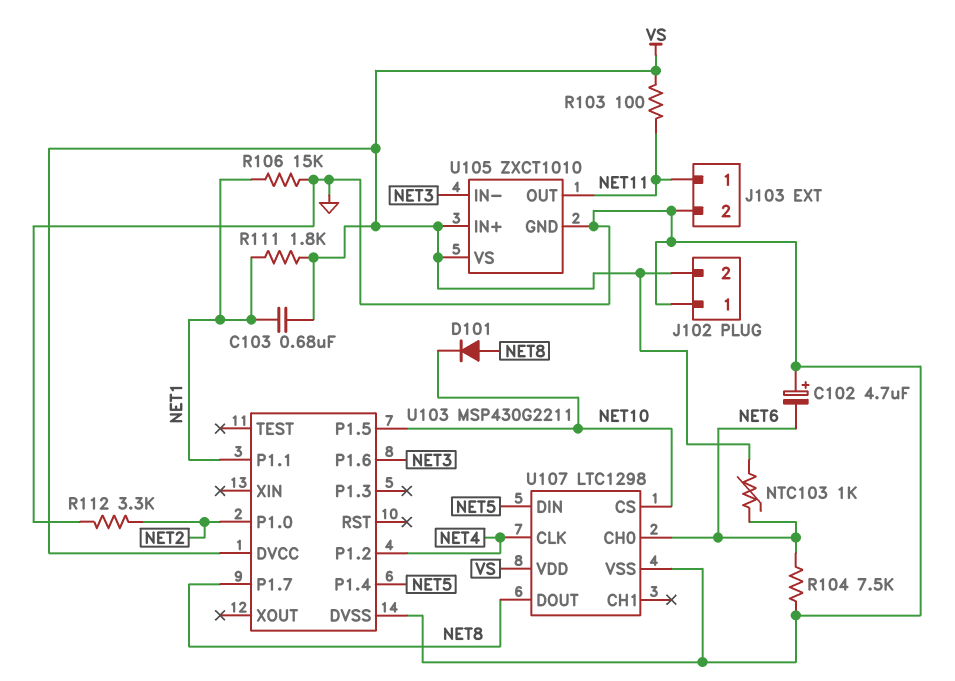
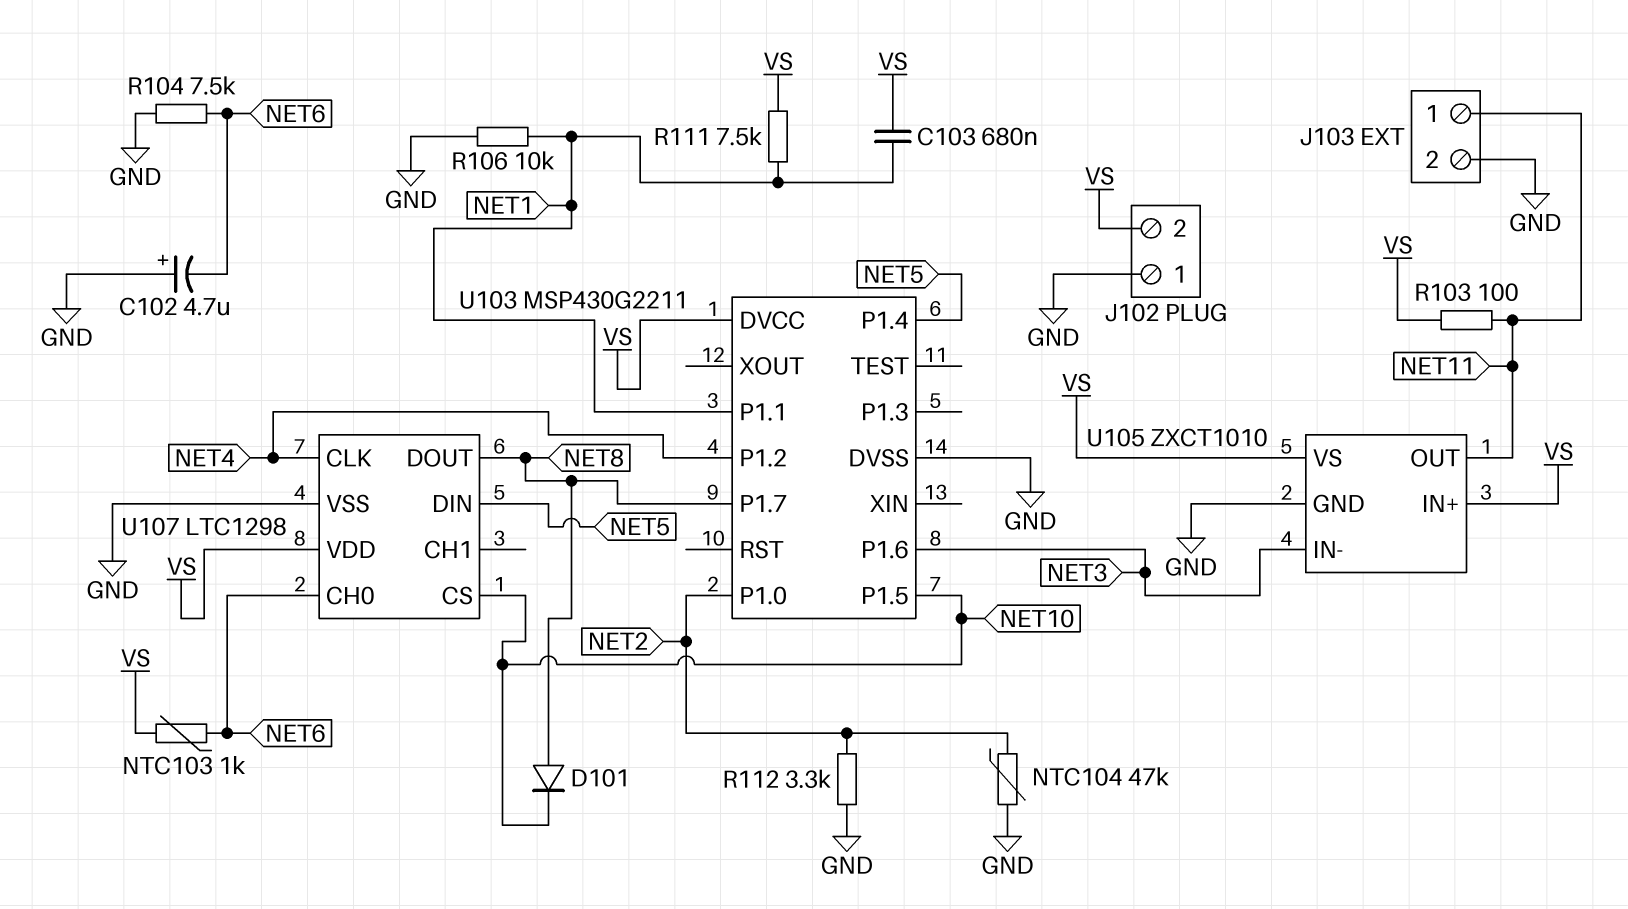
NTC104: none -> 47k (GND, NET2)
R106: 15k (GND, NET1) -> 10k (GND, NET1)
R111: 1.8k (NET1, VS) -> 7.5k (NET1, VS)

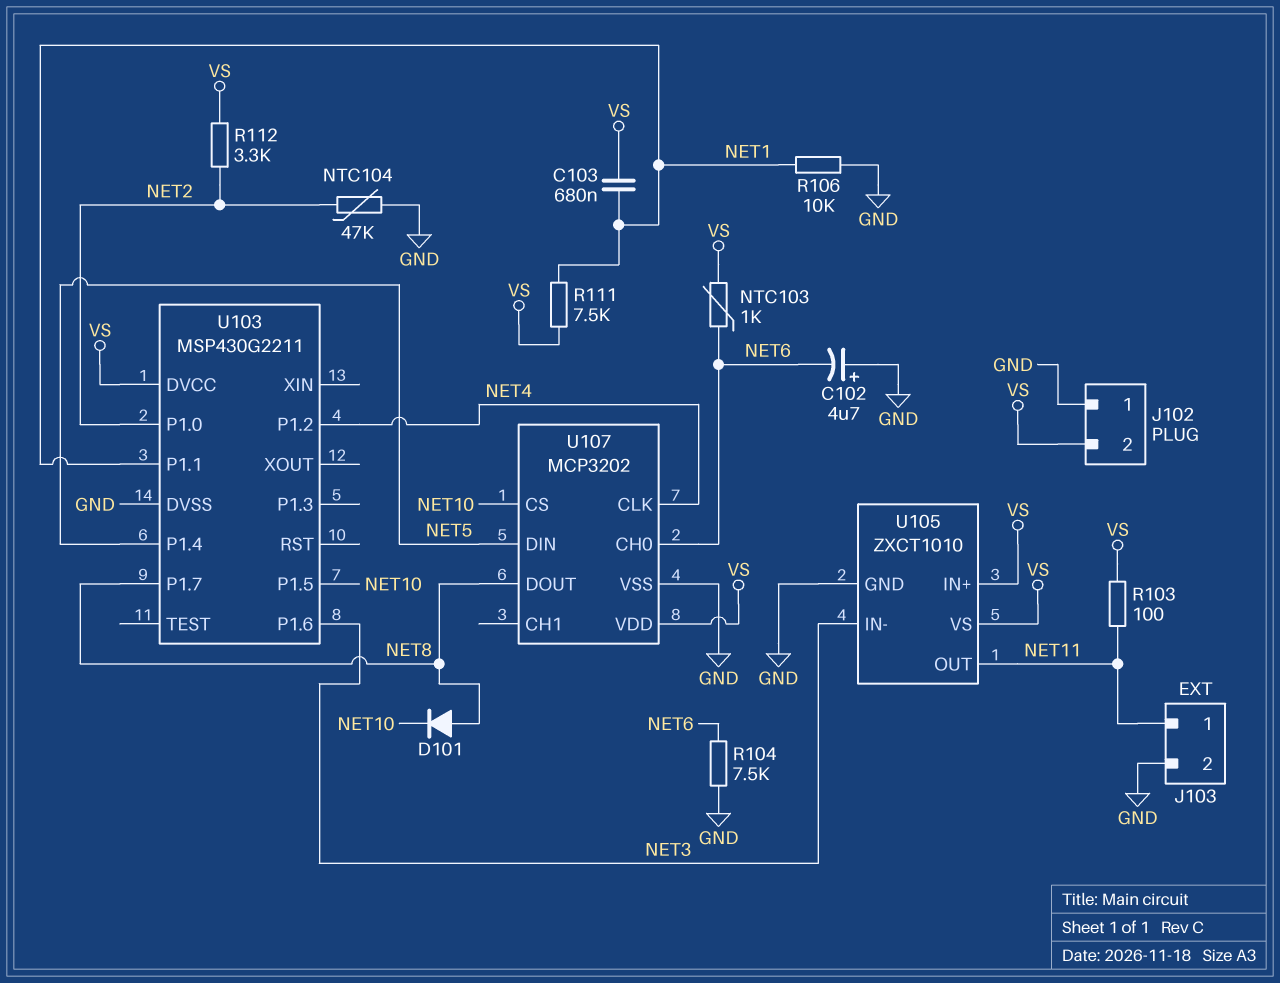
R112: 3.3k (GND, NET2) -> 3.3k (NET2, VS)
U107: LTC1298 -> MCP3202

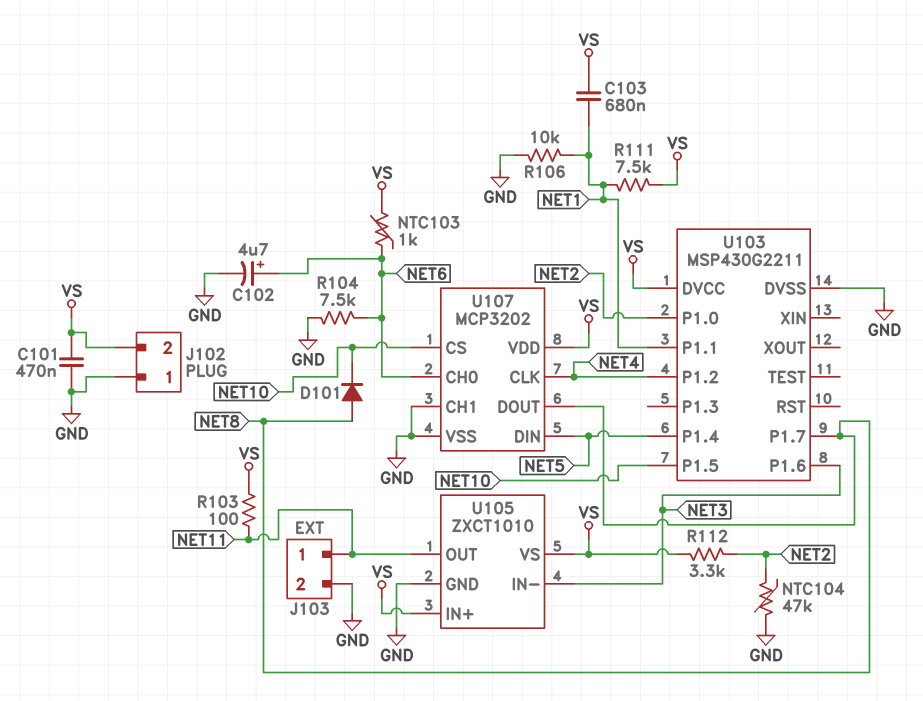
C101: none -> 470nF (GND, VS)
C102: 4.7uF (plus GND, minus NET6) -> 4.7uF (plus NET6, minus GND)
U107 pin CH1: none -> GND

